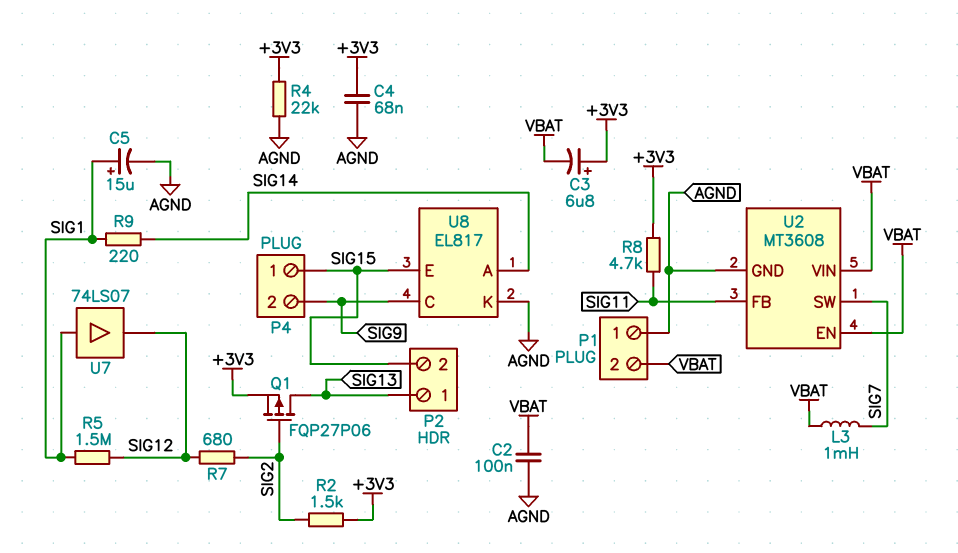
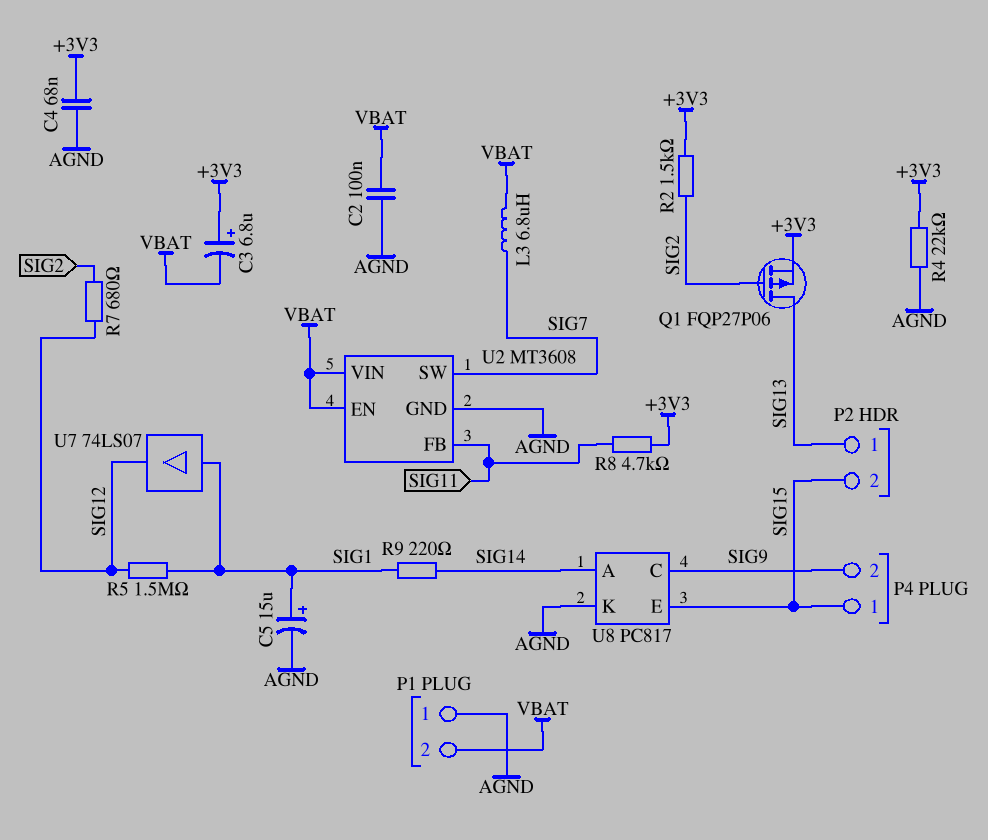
L3: 1mH (SIG7, VBAT) -> 6.8uH (SIG7, VBAT)
U8: EL817 -> PC817

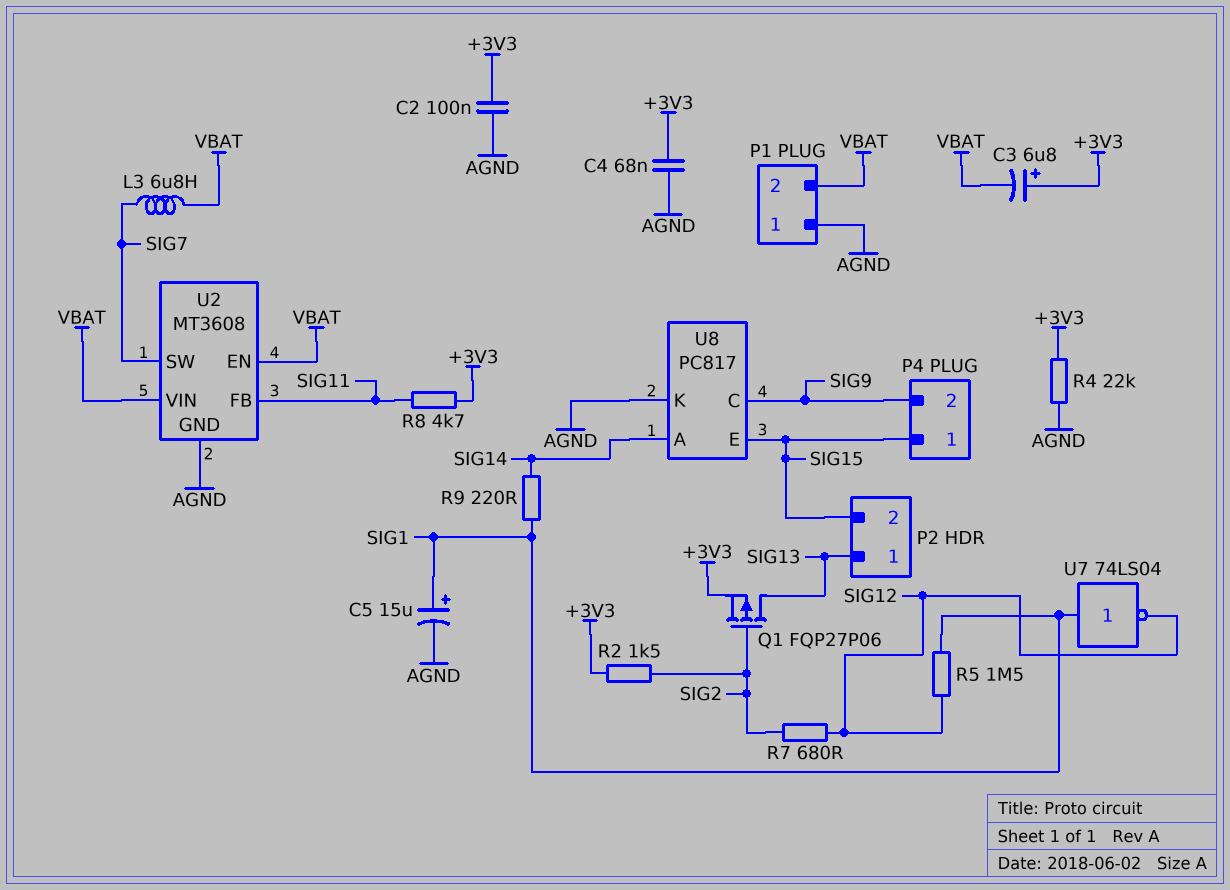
C2: 100nF (AGND, VBAT) -> 100nF (+3V3, AGND)
U7: buffer 74LS07 (in SIG1, out SIG12) -> NOT 74LS04 (in SIG1, out SIG12)

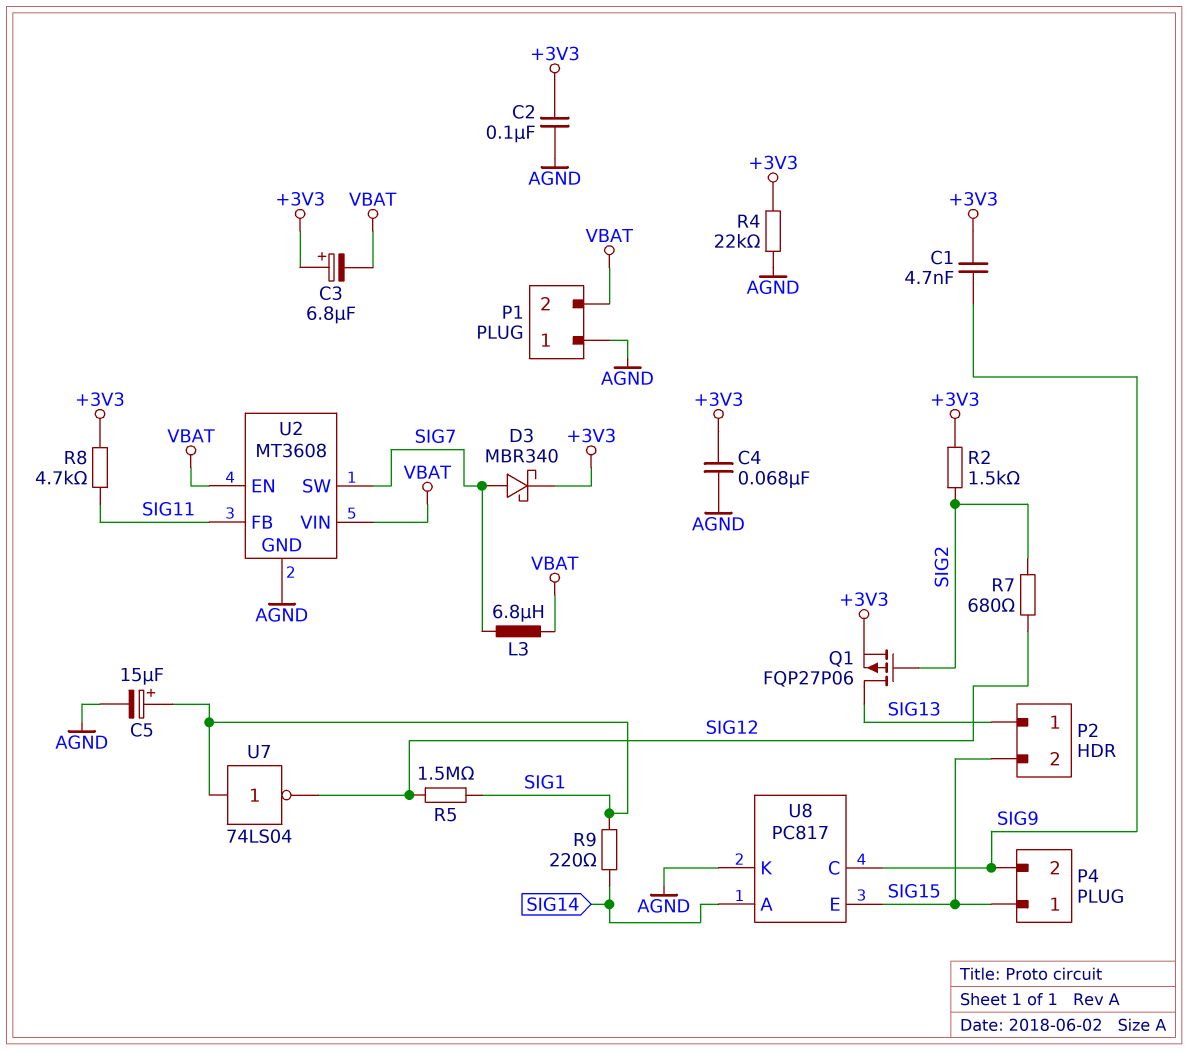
C1: none -> 4.7nF (+3V3, SIG9)
D3: none -> schottky MBR340 (A SIG7, K +3V3)

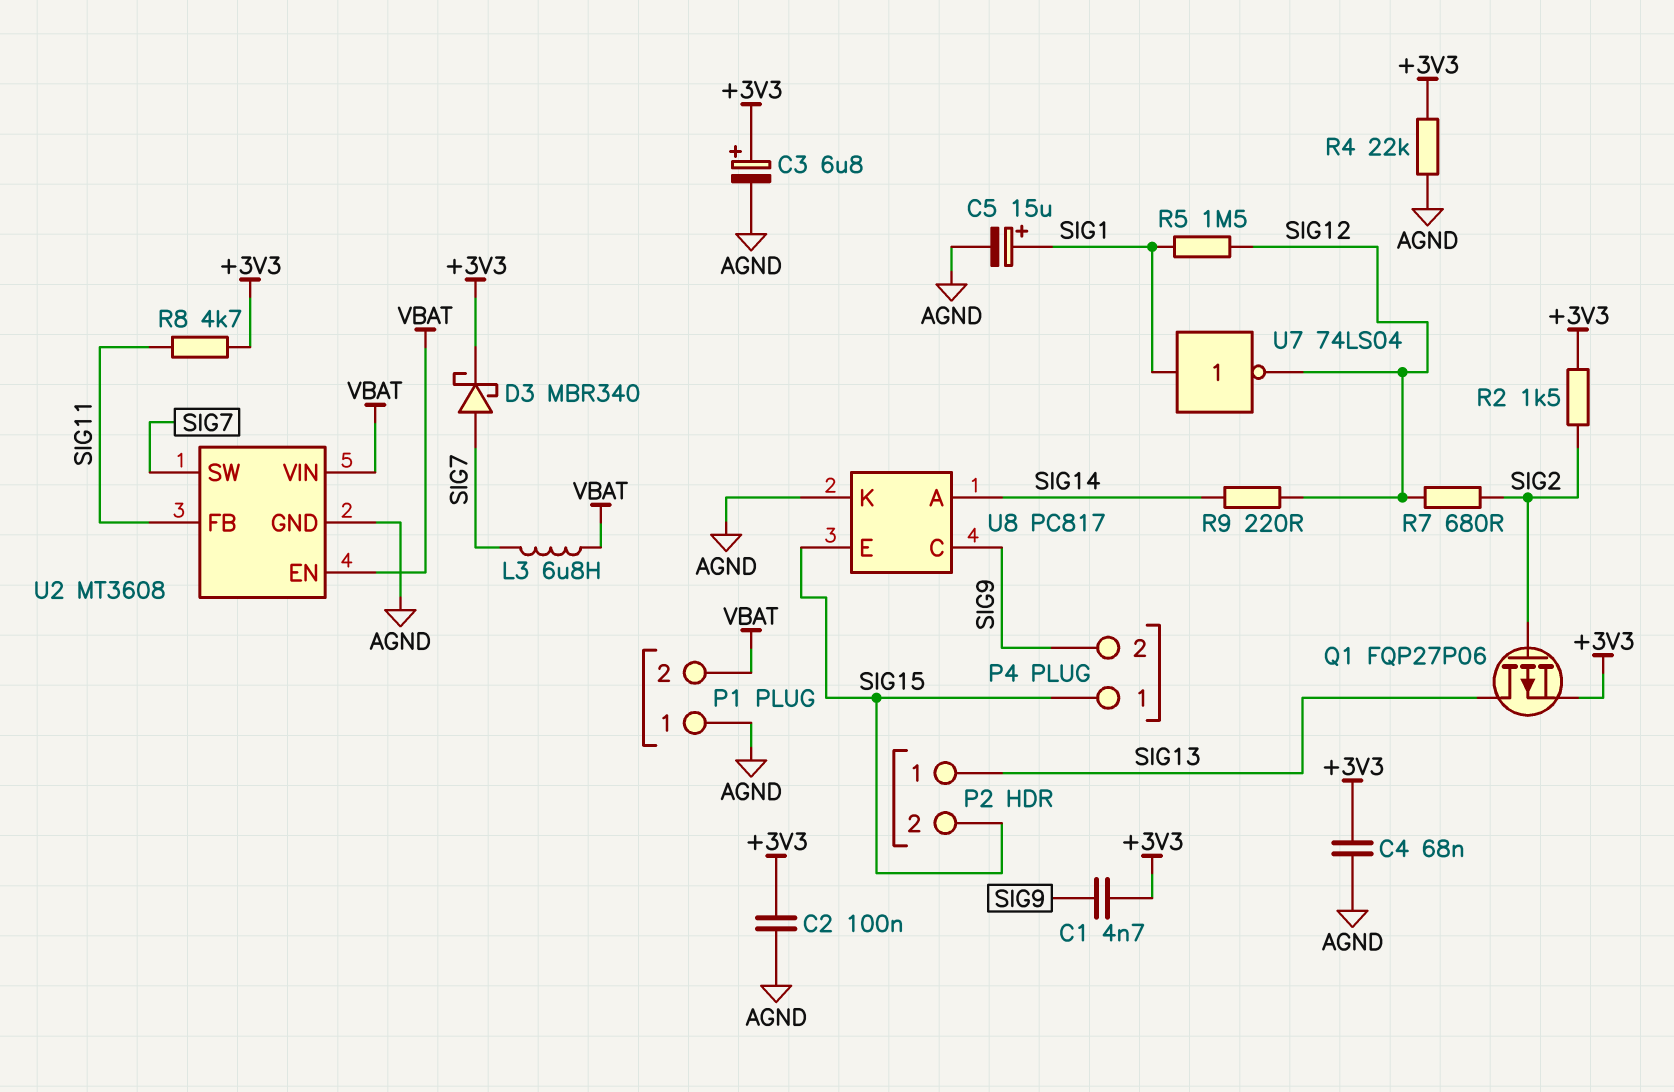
C3: 6.8uF (plus +3V3, minus VBAT) -> 6.8uF (plus +3V3, minus AGND)
R9: 220 (SIG1, SIG14) -> 220 (SIG12, SIG14)

